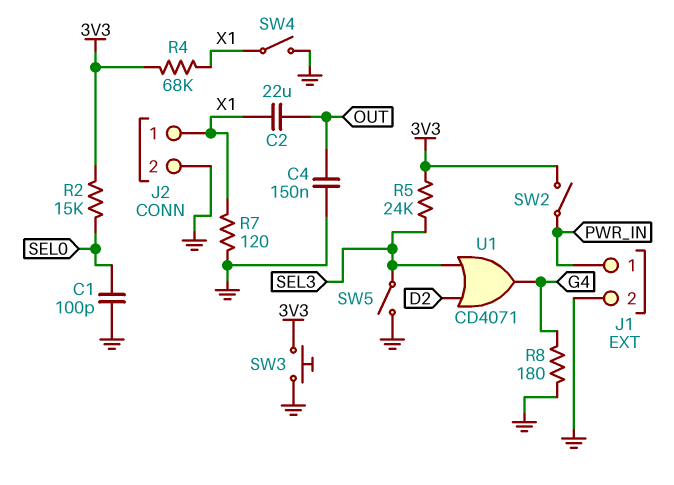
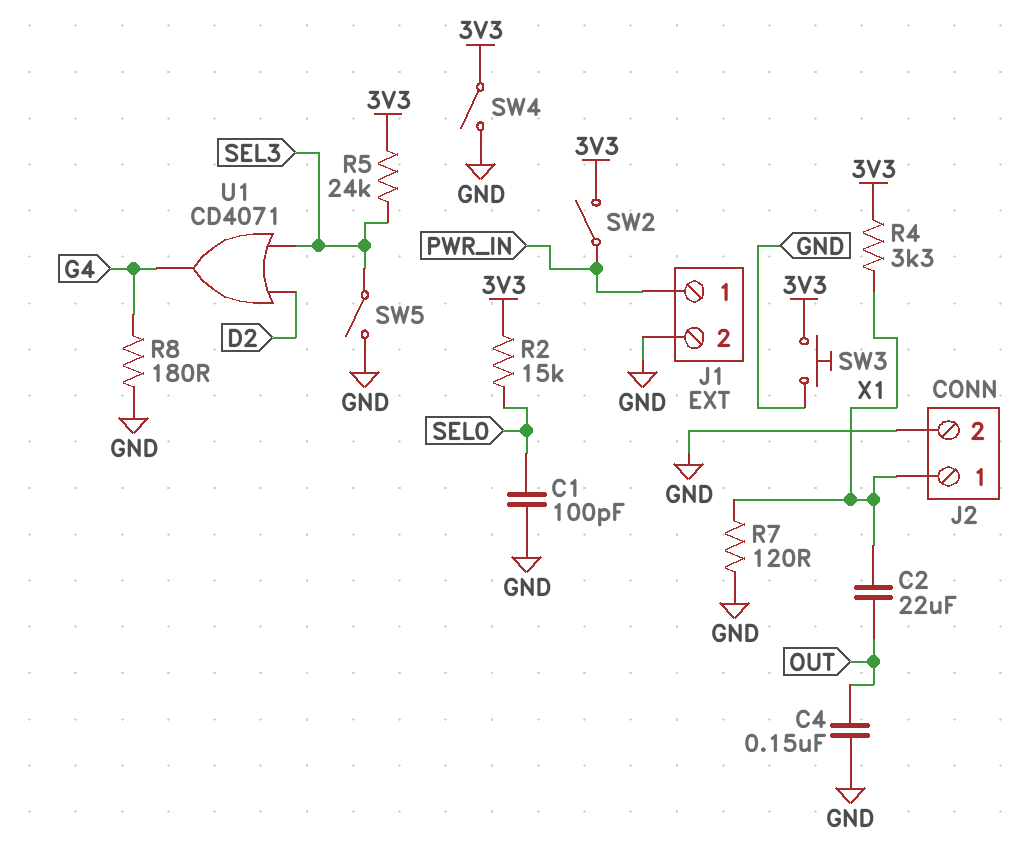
R4: 68k (3V3, X1) -> 3.3k (3V3, X1)
SW4: switch (GND, X1) -> switch (3V3, GND)

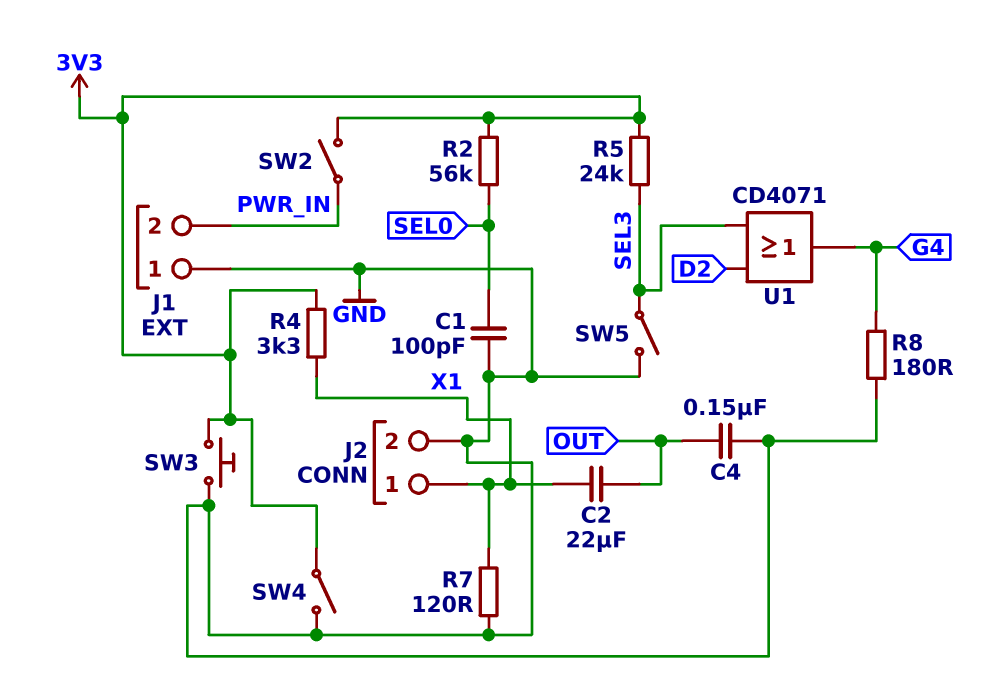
J1 pin 1: PWR_IN -> GND
J1 pin 2: GND -> PWR_IN
R2: 15k (3V3, SEL0) -> 56k (3V3, SEL0)

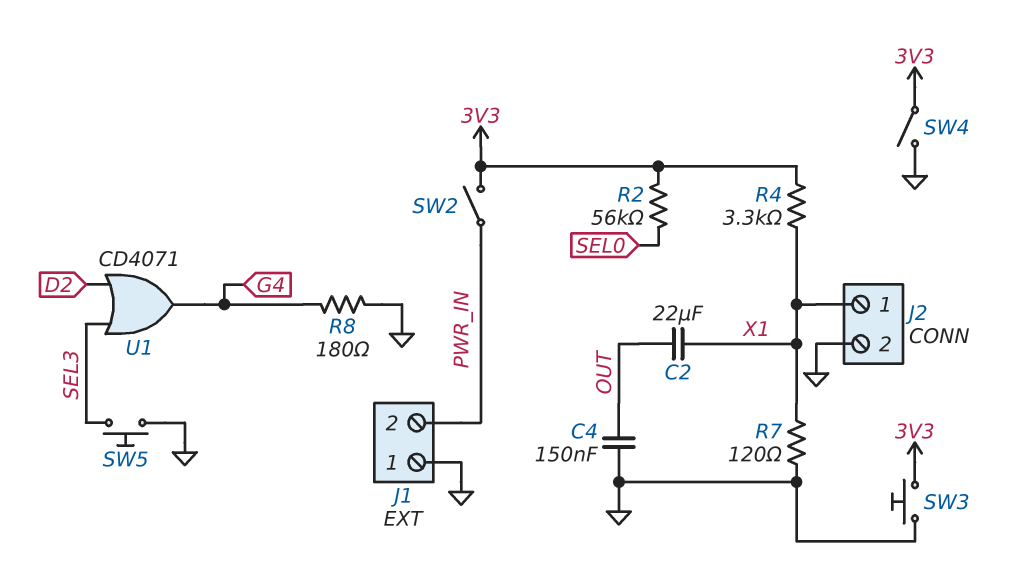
C1: 100pF (GND, SEL0) -> none
R5: 24k (3V3, SEL3) -> none
SW5: switch (GND, SEL3) -> button (GND, SEL3)

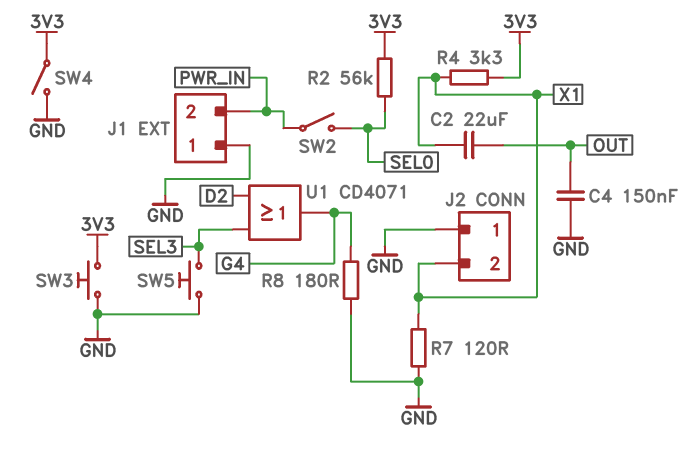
J2 pin 1: X1 -> GND
J2 pin 2: GND -> X1
SW2: switch (3V3, PWR_IN) -> switch (PWR_IN, SEL0)

